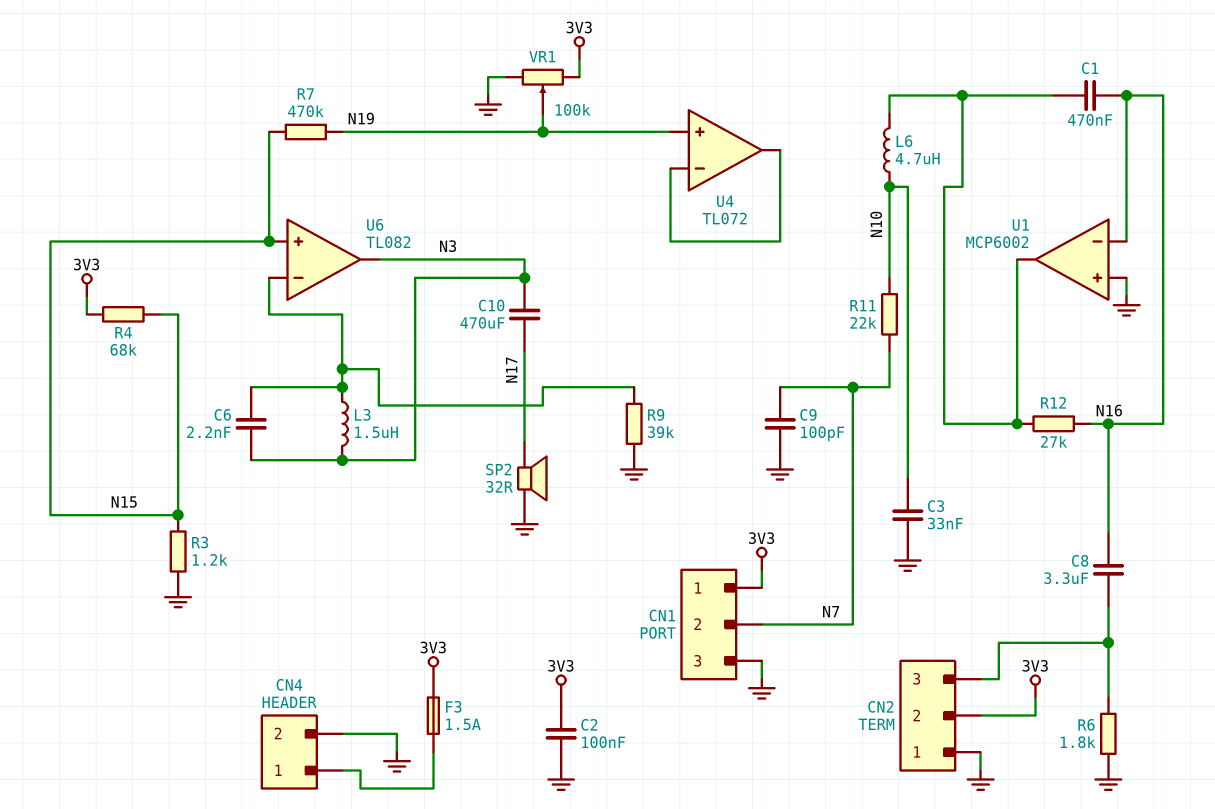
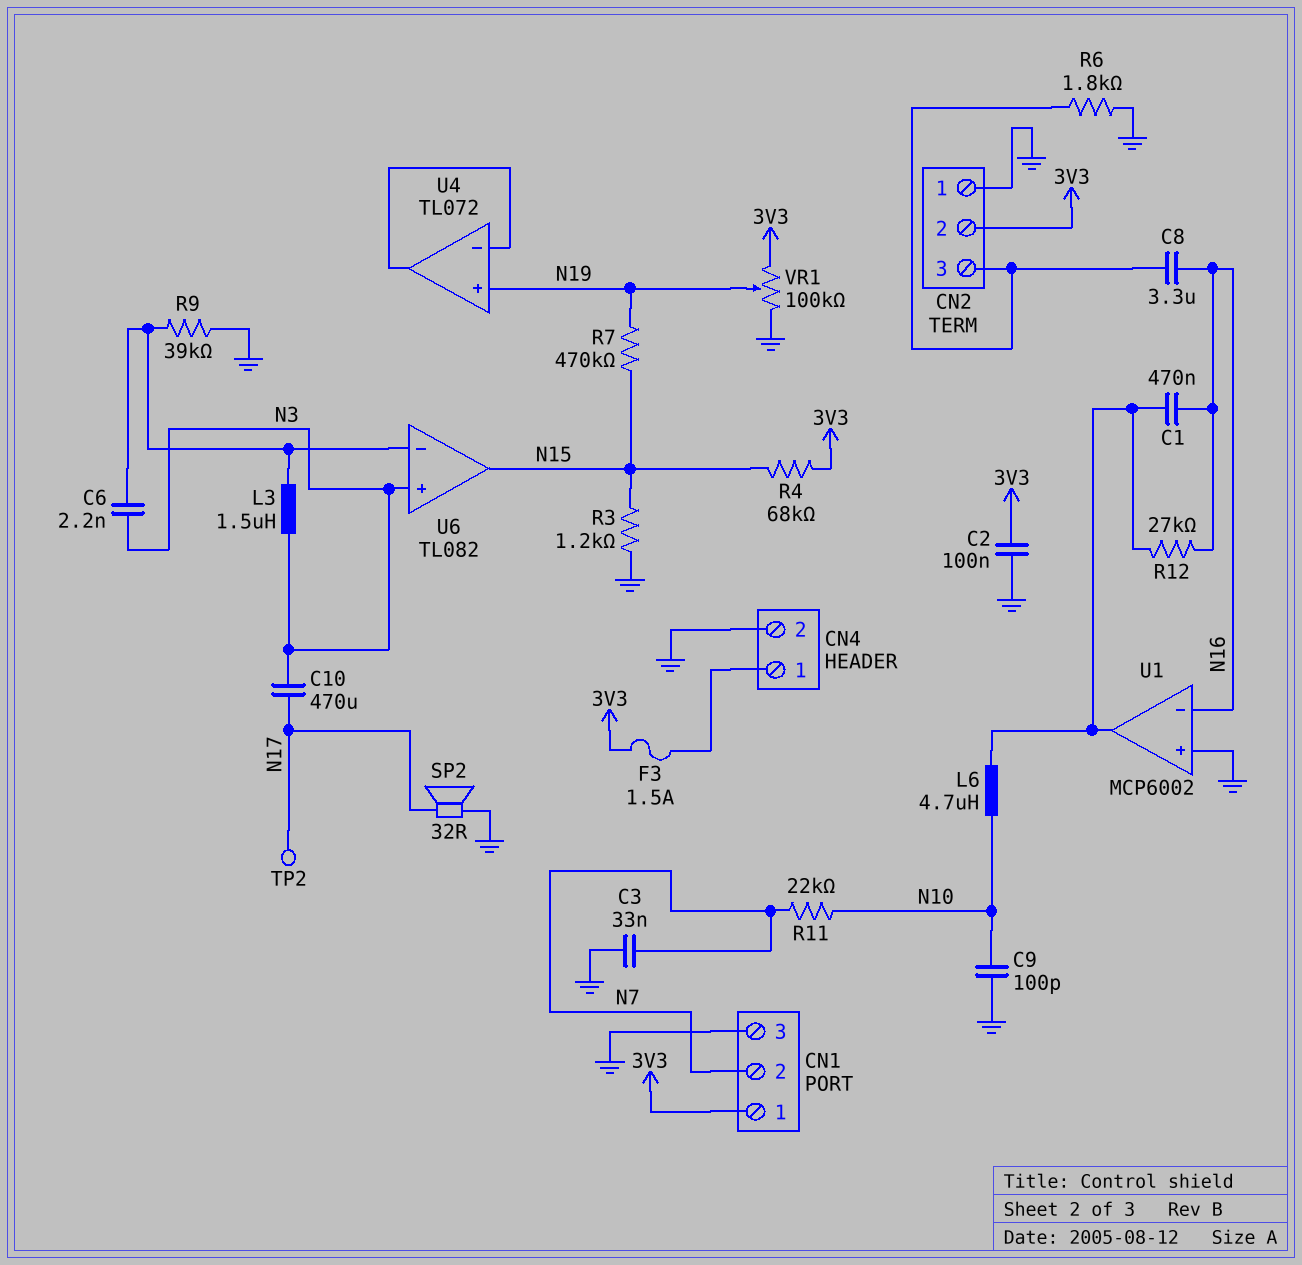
C3: 33nF (GND, N10) -> 33nF (GND, N7)
C9: 100pF (GND, N7) -> 100pF (GND, N10)
TP2: none -> test point (N17)
U6 pin in+: N15 -> N3
U6 pin out: N3 -> N15

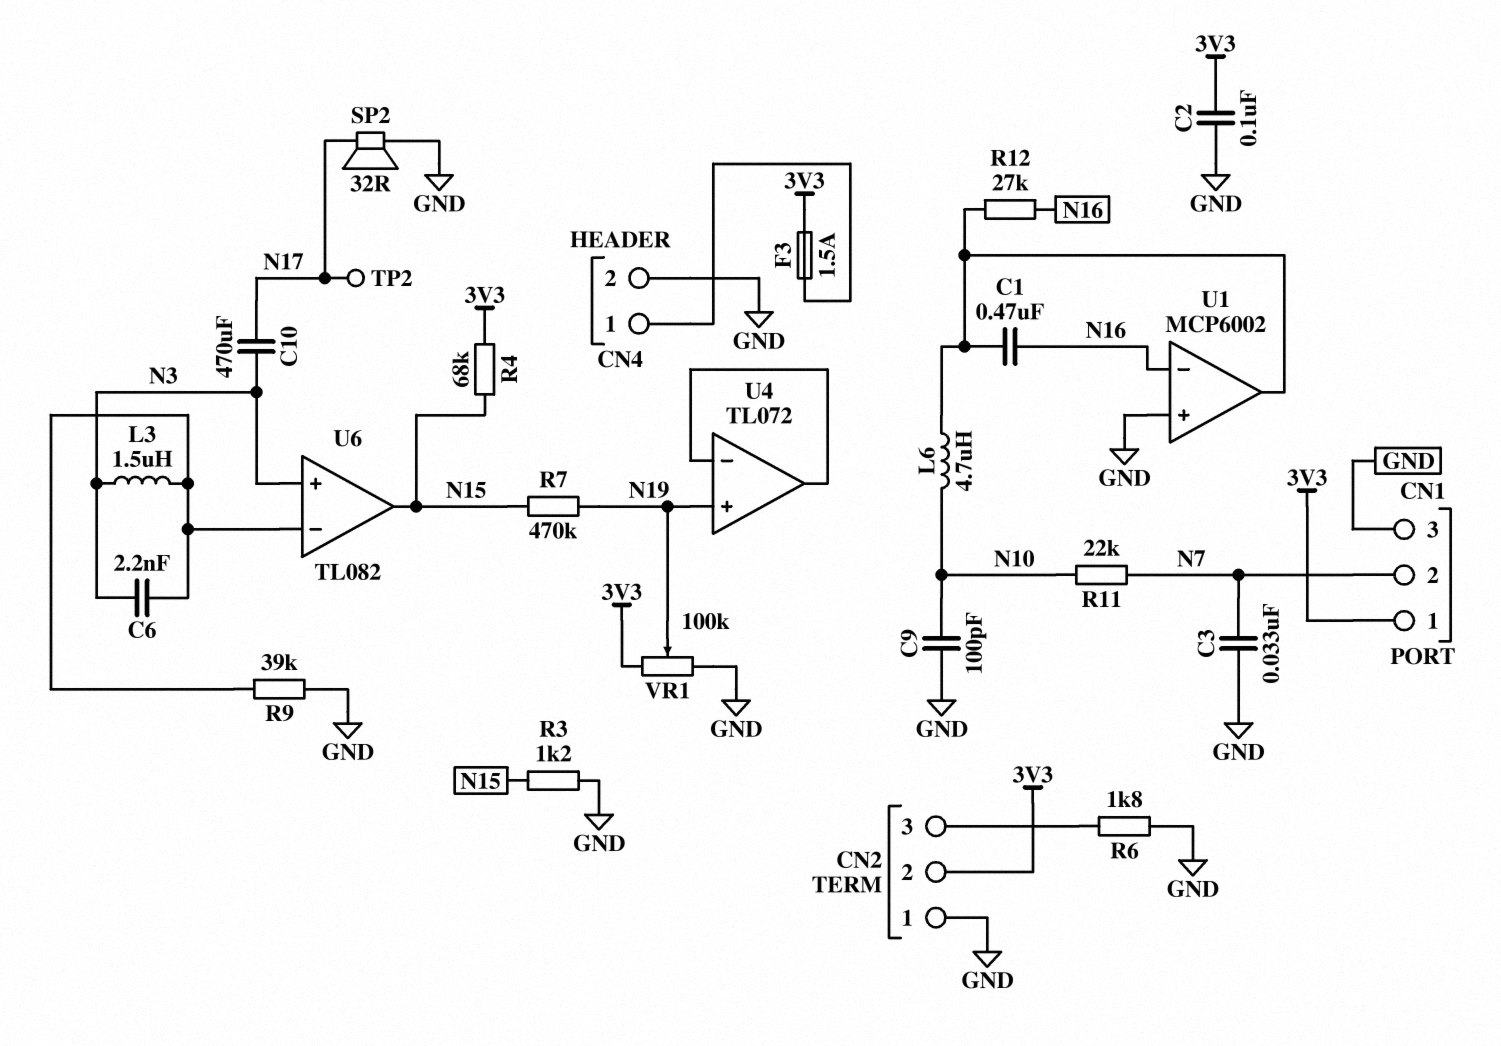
C8: 3.3uF (CN2/3, N16) -> none

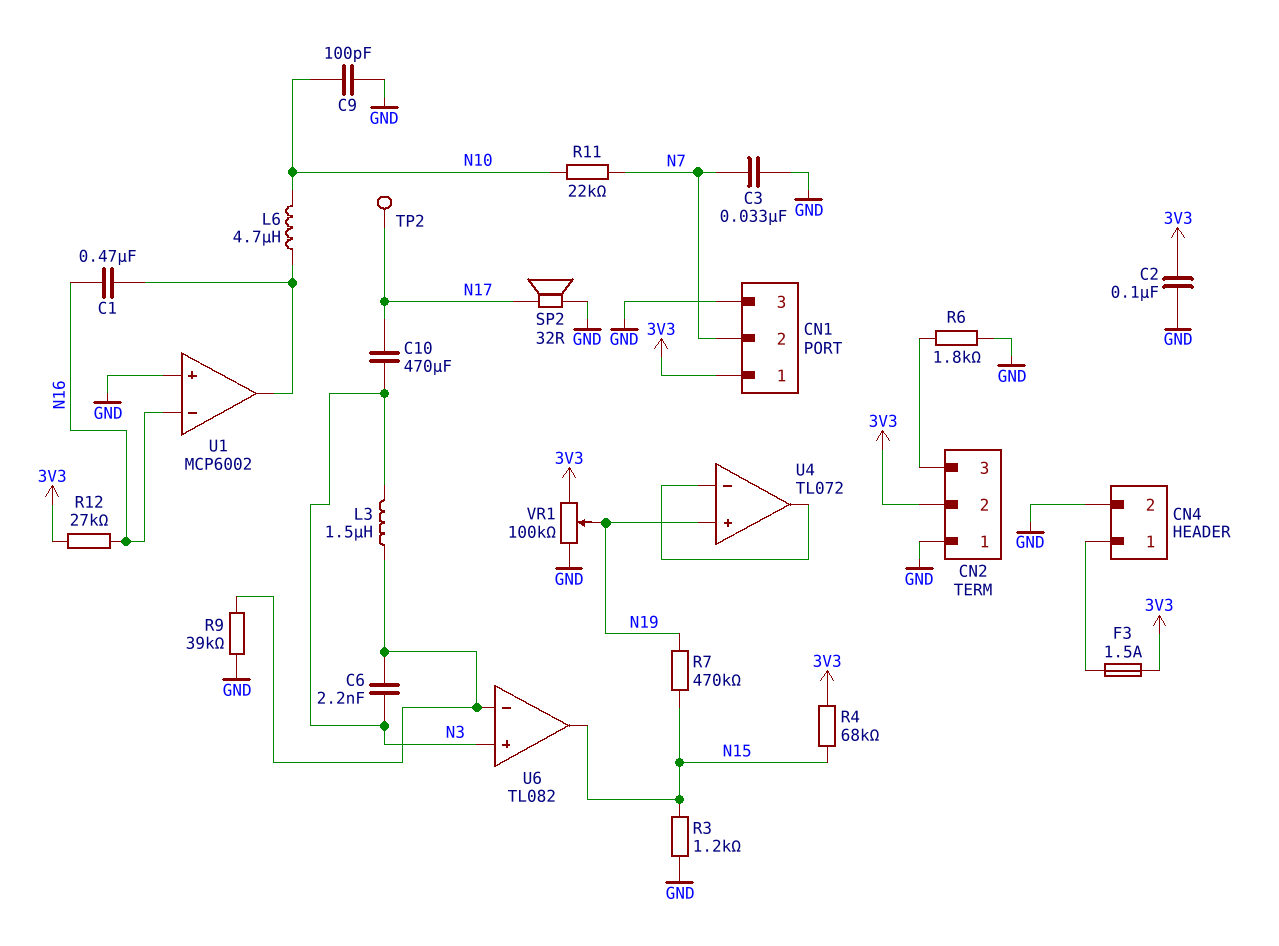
R12: 27k (N16, U1/out) -> 27k (3V3, N16)

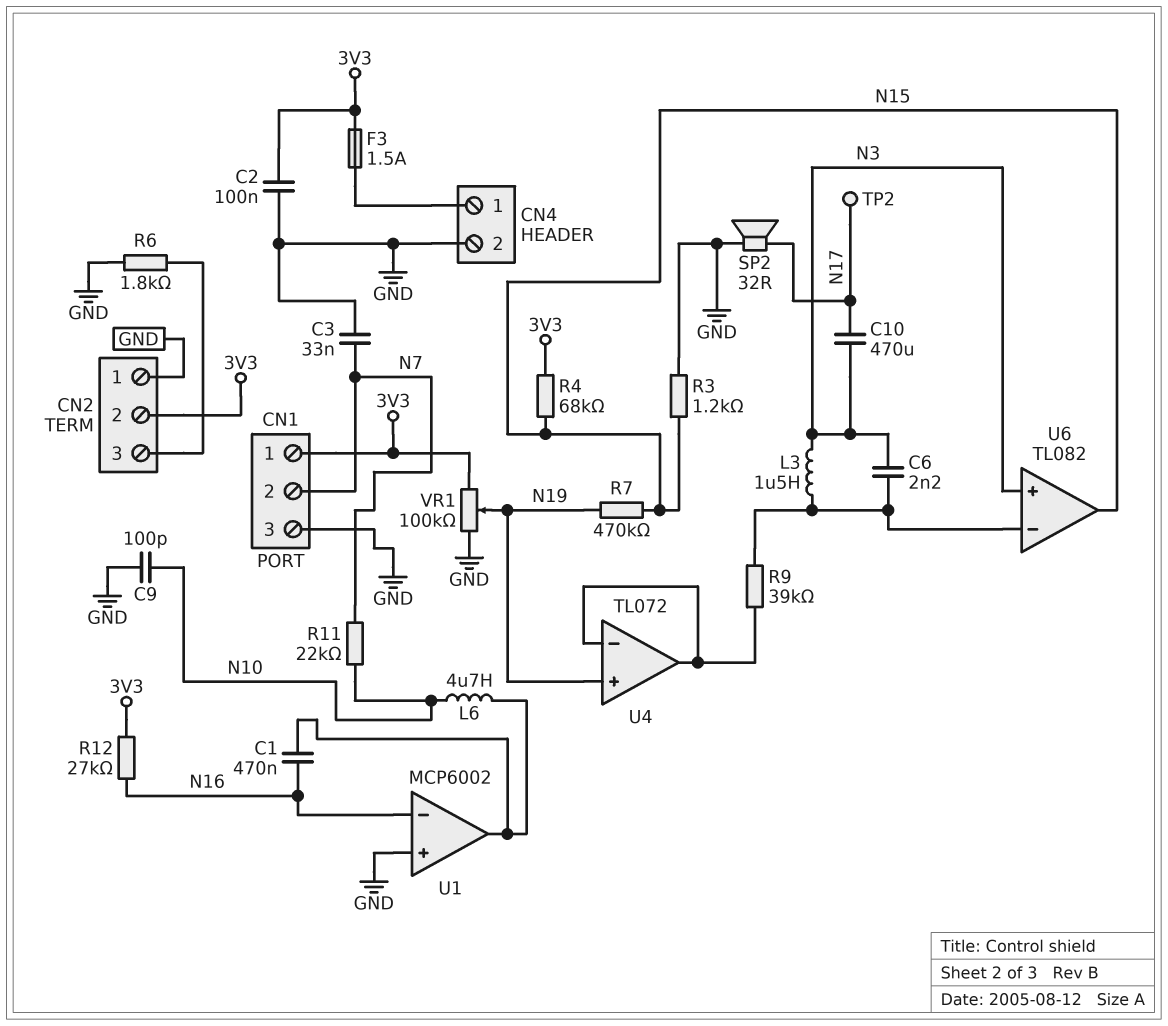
R9: 39k (GND, U6/in-) -> 39k (U4/in-, U6/in-)

